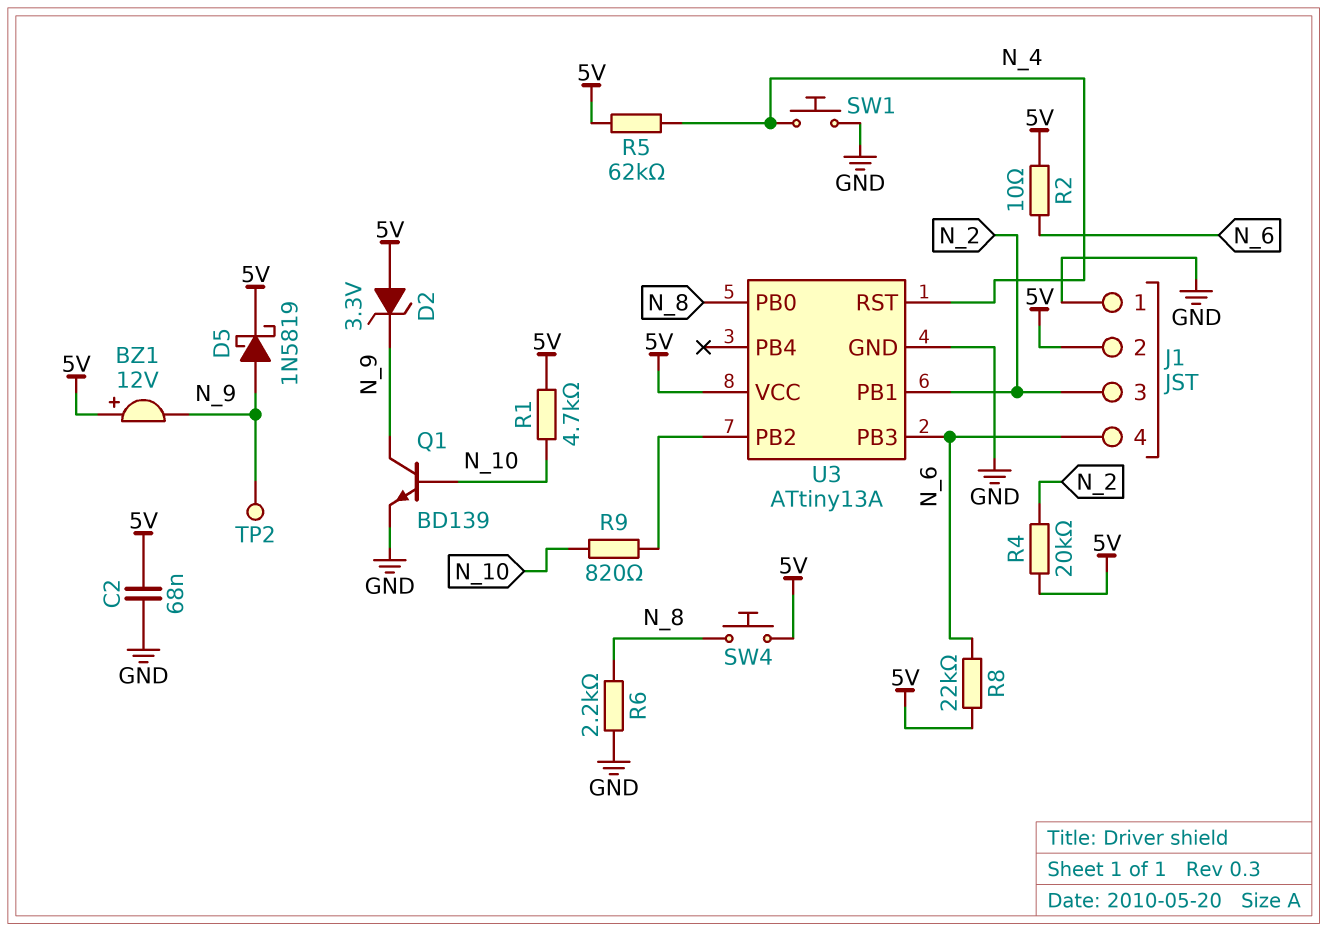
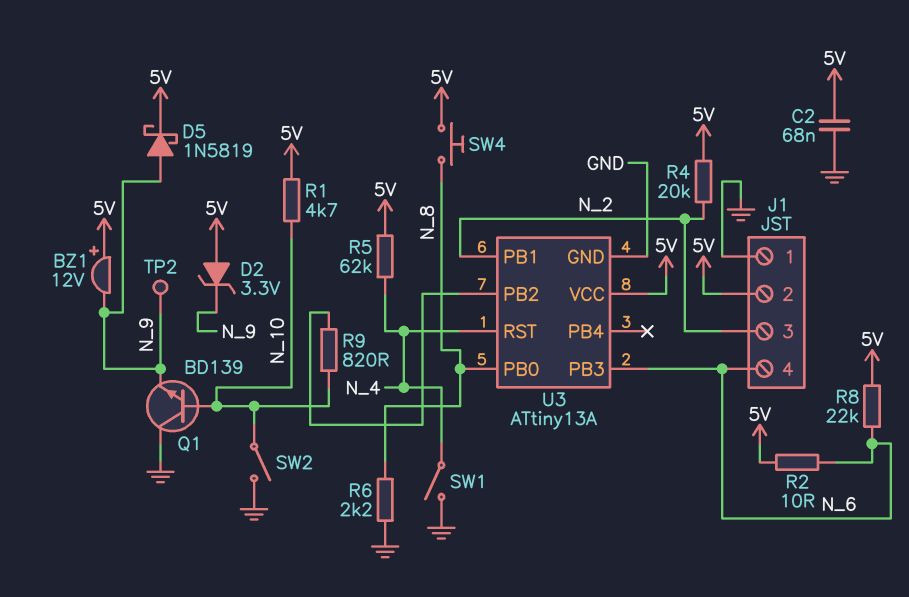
Q1: NPN BD139 (B N_10, C N_9, E GND) -> NPN BD139 (B N_10, C GND, E N_9)
SW1: button (GND, N_4) -> switch (GND, N_4)
SW2: none -> switch (GND, N_10)

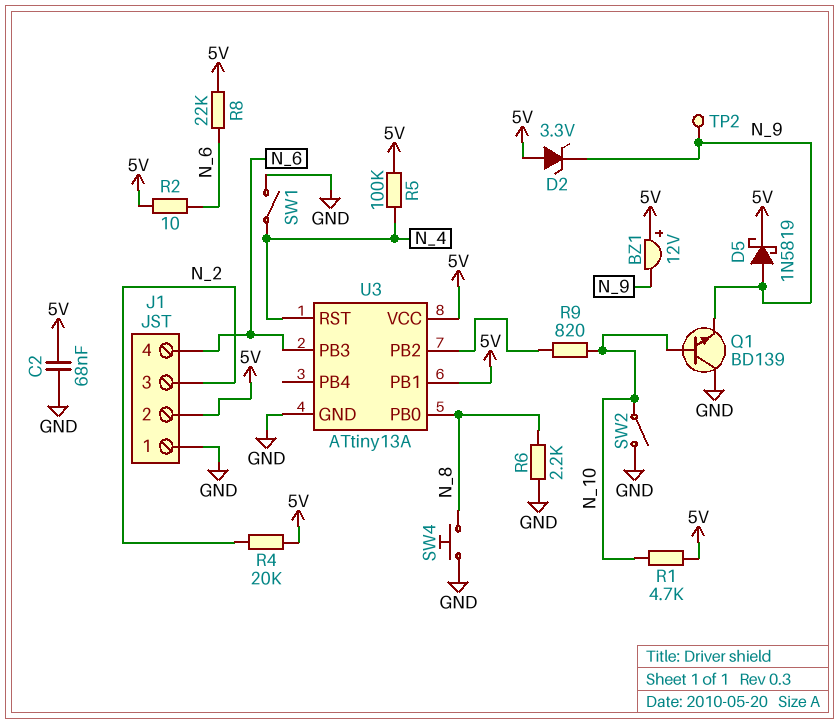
R5: 62k (5V, N_4) -> 100k (5V, N_4)
SW4: button (5V, N_8) -> button (GND, N_8)
U3 pin PB1: N_2 -> 5V

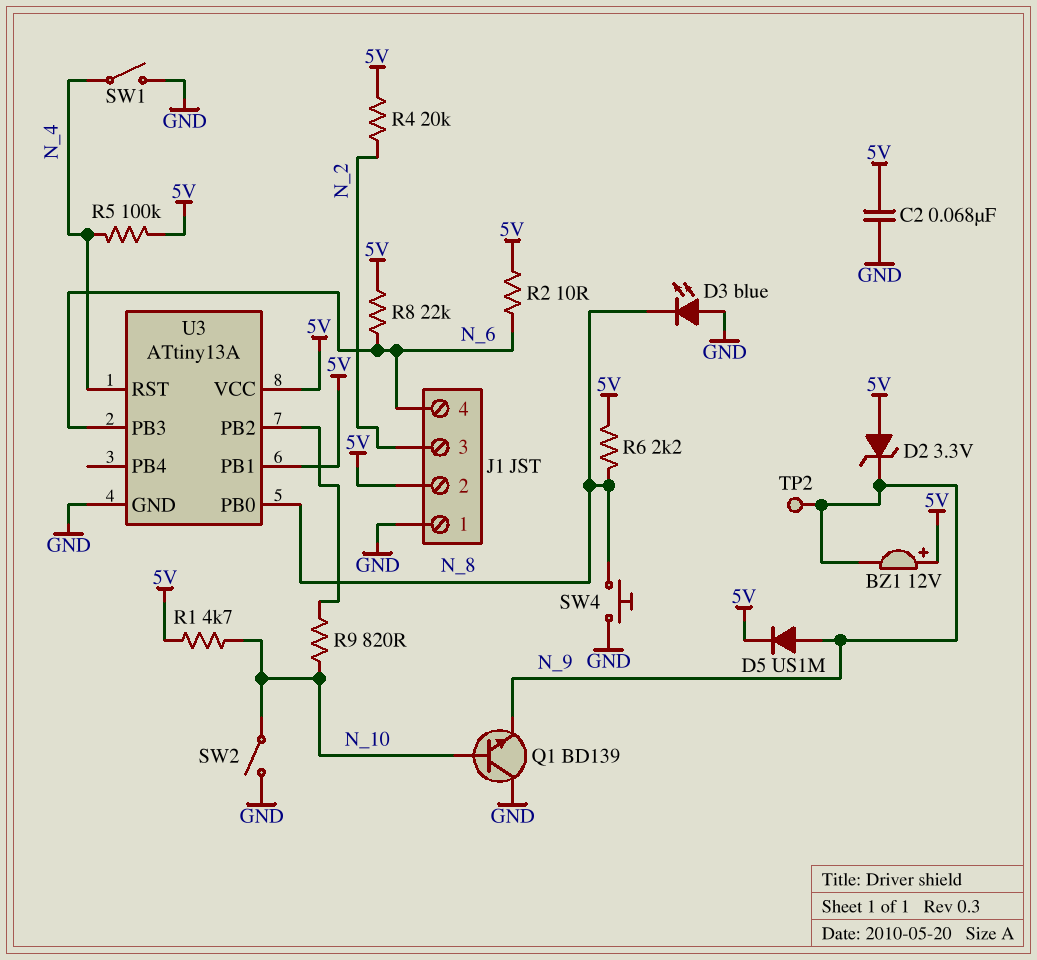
D3: none -> LED blue (A GND, K N_8)
D5: schottky 1N5819 (A N_9, K 5V) -> diode US1M (A N_9, K 5V)
R6: 2.2k (GND, N_8) -> 2.2k (5V, N_8)

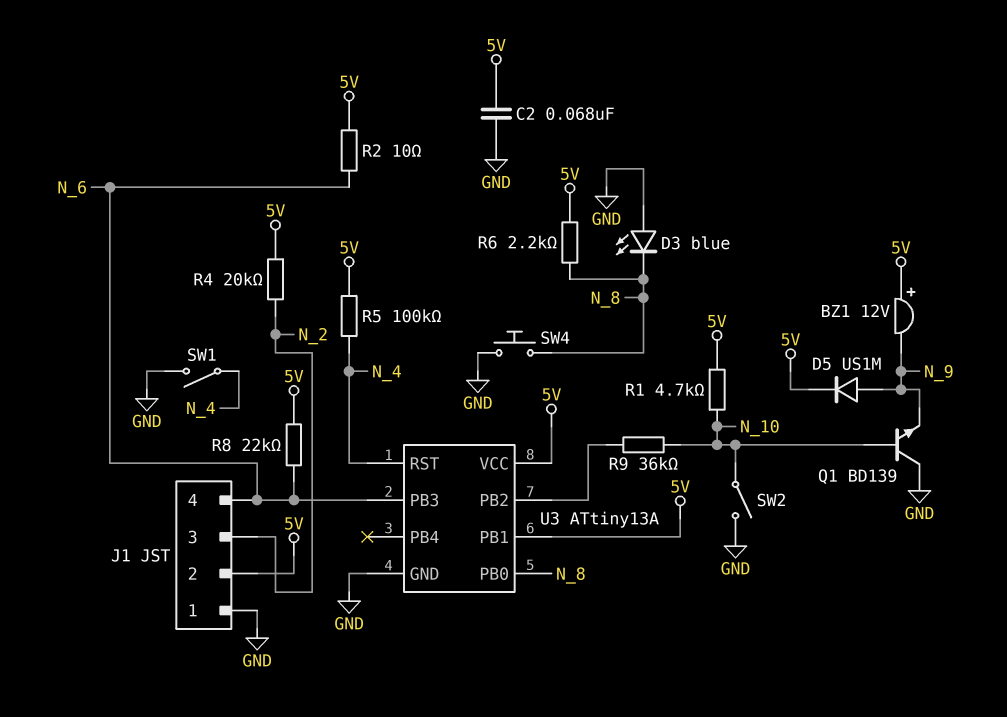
D2: zener 3.3V (A 5V, K N_9) -> none
R9: 820 (N_10, U3/PB2) -> 36k (N_10, U3/PB2)
TP2: test point (N_9) -> none

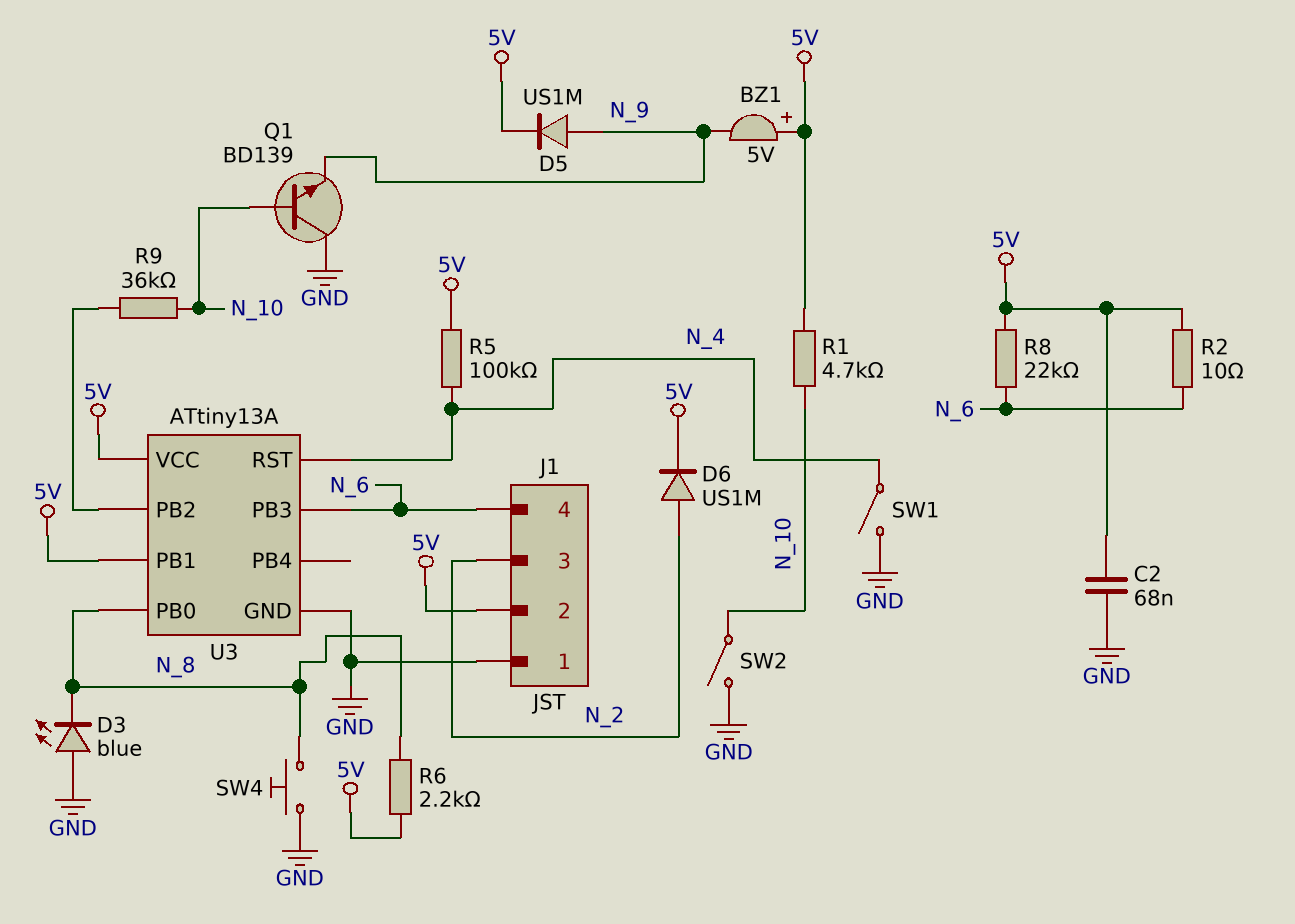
BZ1: buzzer 12V (plus 5V, minus N_9) -> buzzer 5V (plus 5V, minus N_9)
D6: none -> diode US1M (A N_2, K 5V)
R4: 20k (5V, N_2) -> none

